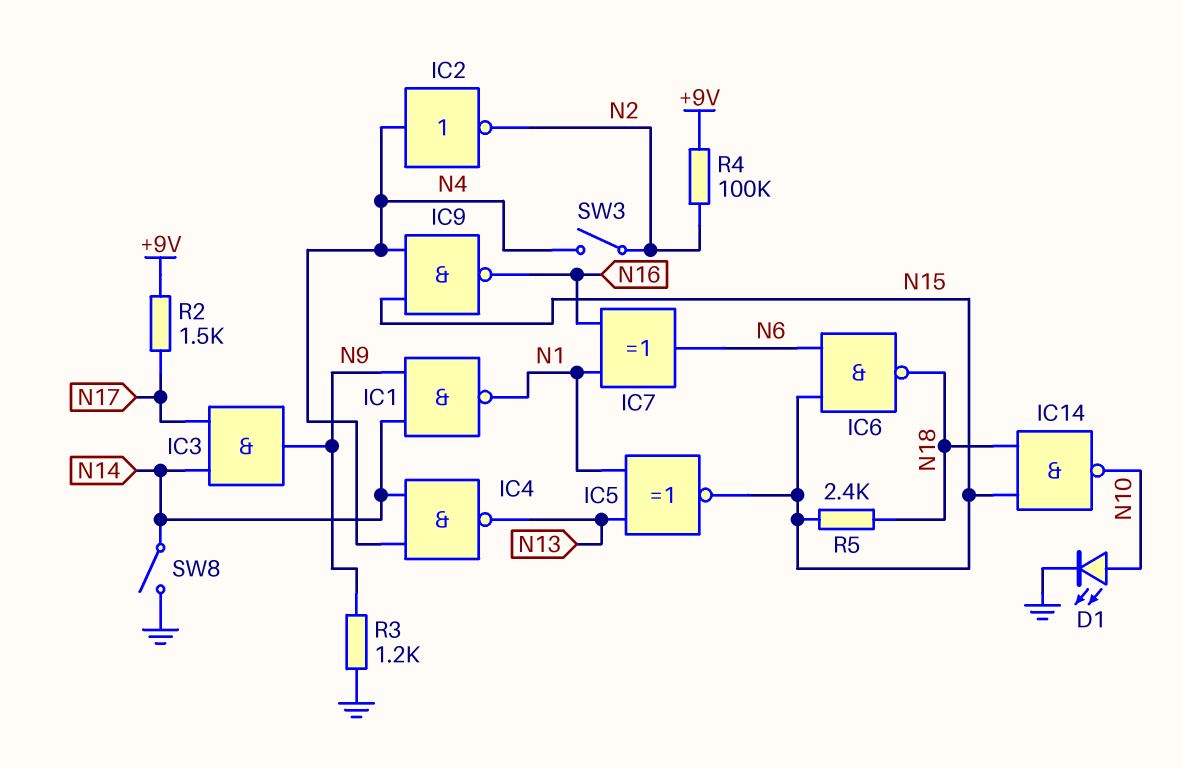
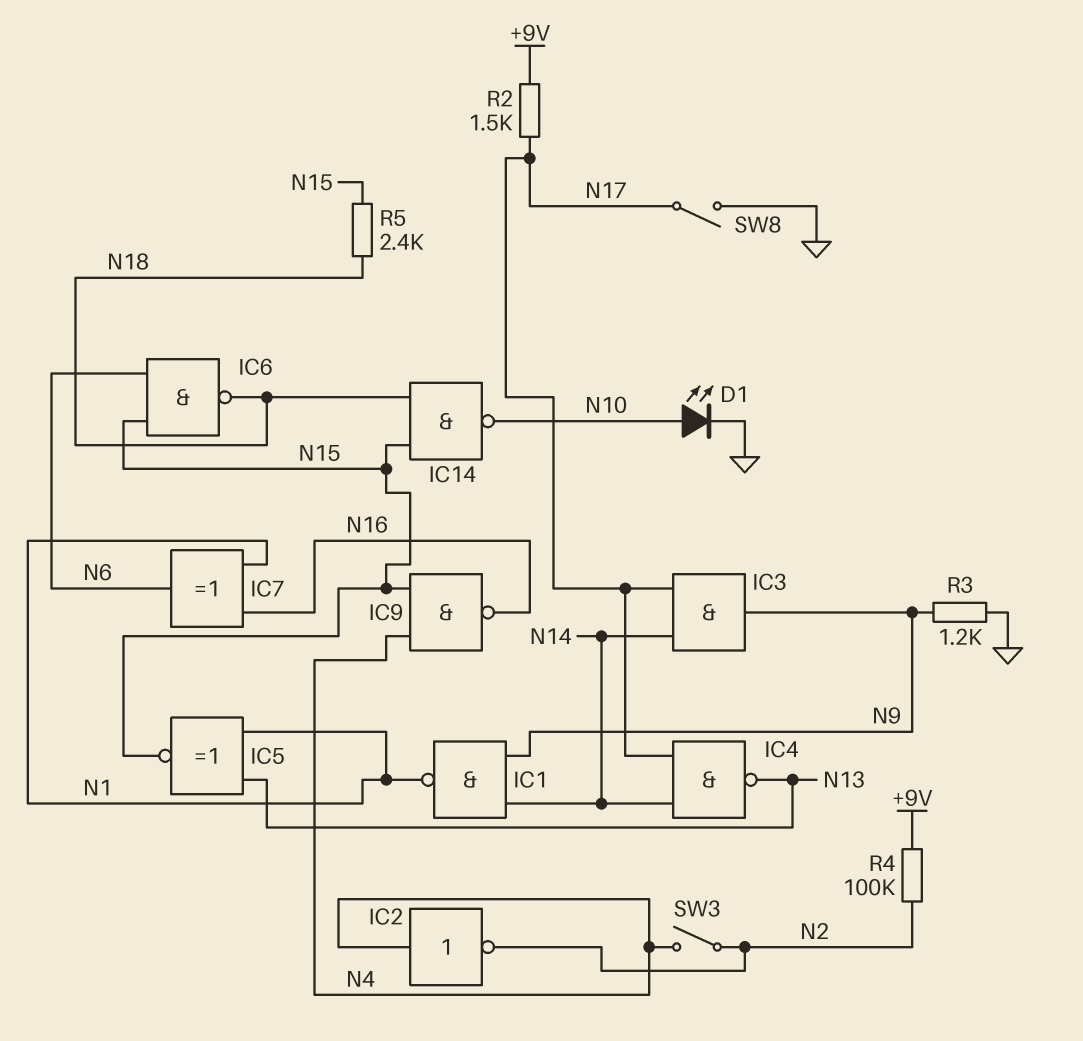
IC4: NAND (in N4, in N14, out N13) -> NAND (in N14, in N17, out N13)
SW8: switch (GND, N14) -> switch (GND, N17)

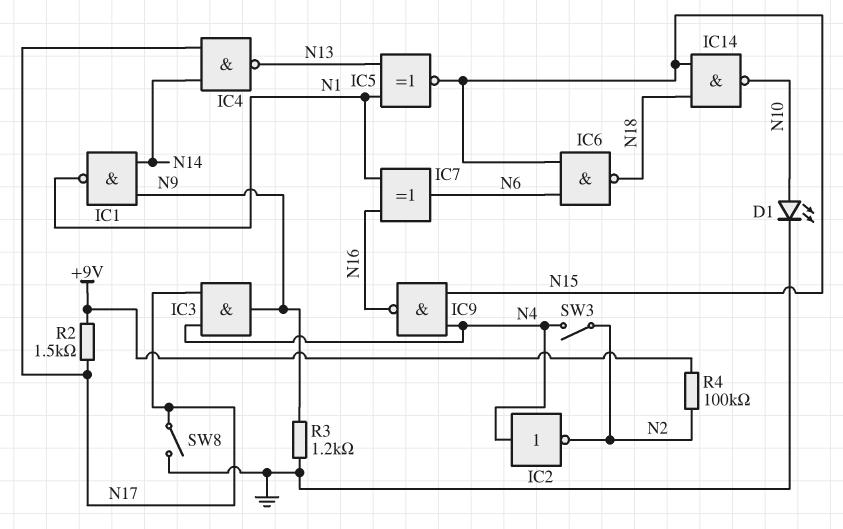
IC3: AND (in N14, in N17, out N9) -> AND (in N4, in N17, out N9)
R5: 2.4k (N15, N18) -> none

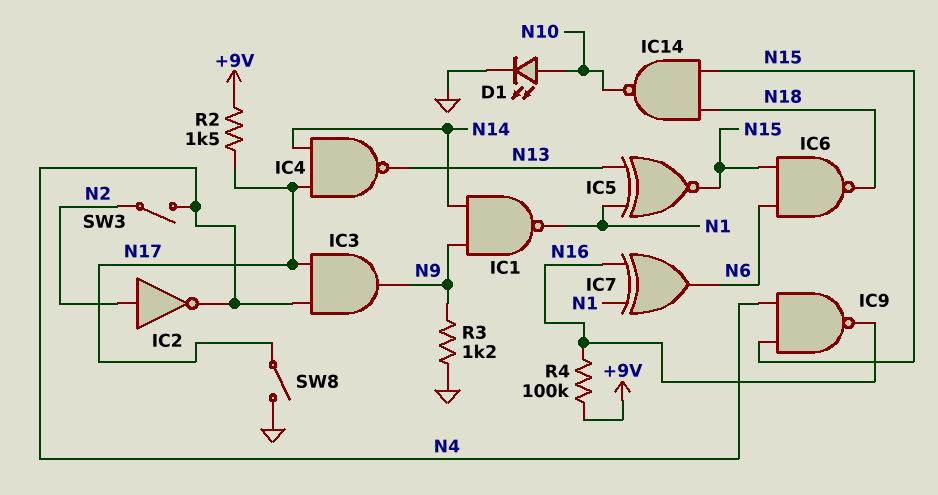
IC2: NOT (in N4, out N2) -> NOT (in N2, out N4)
R4: 100k (+9V, N2) -> 100k (+9V, N16)

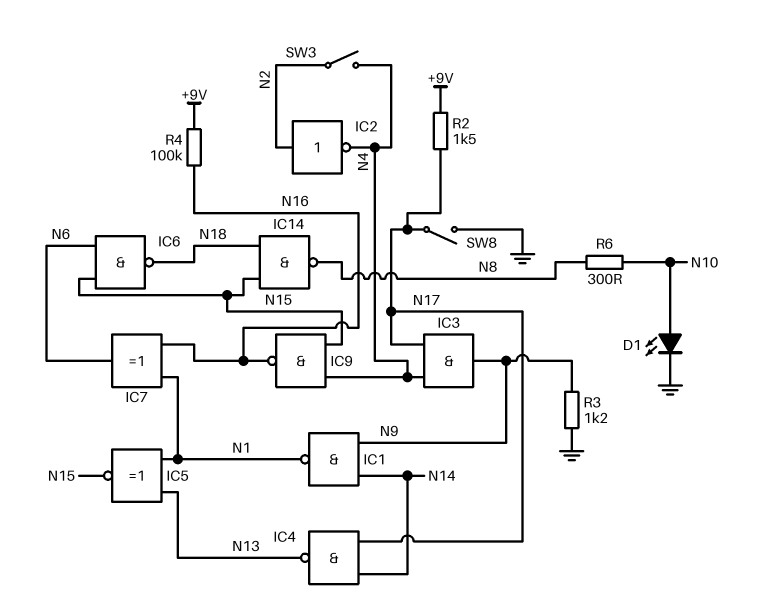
IC14: NAND (in N15, in N18, out N10) -> NAND (in N15, in N18, out N8)
R6: none -> 300 (N8, N10)

